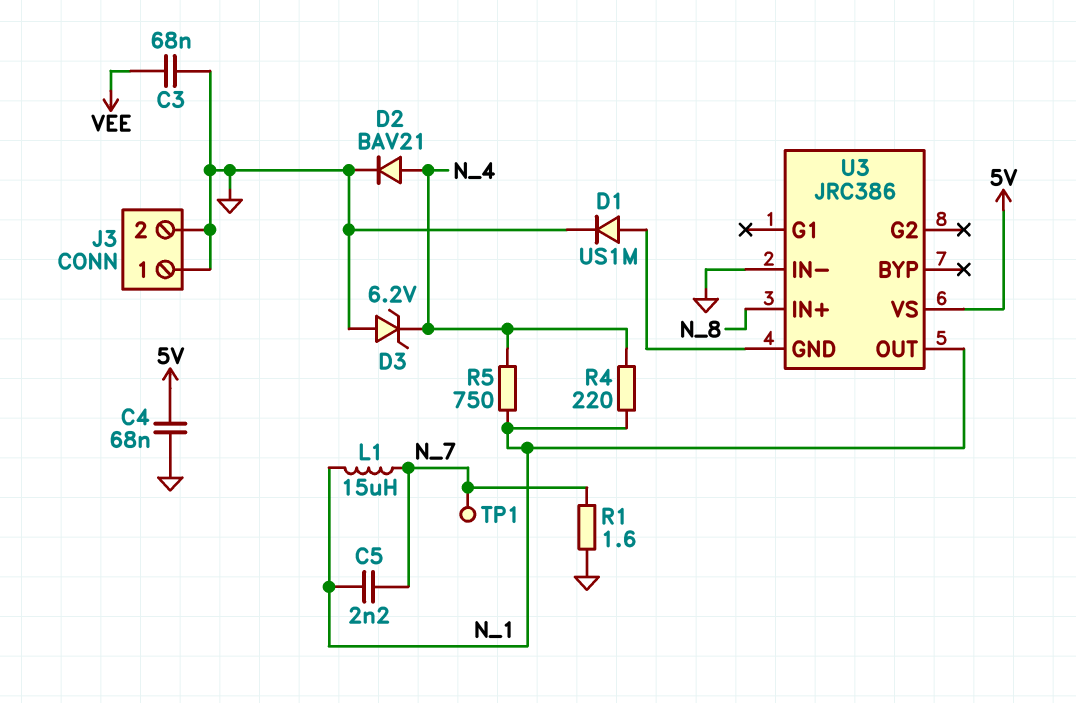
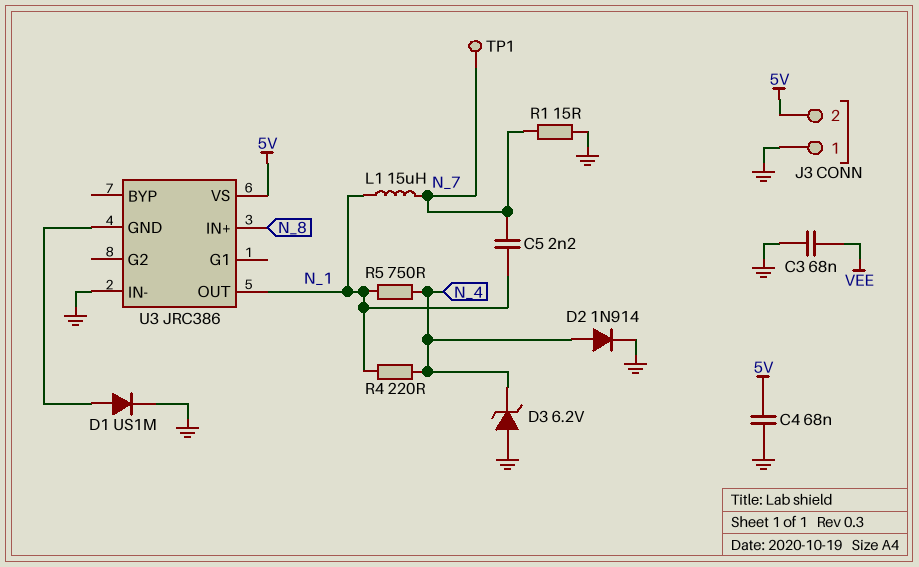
D2: diode BAV21 (A N_4, K GND) -> diode 1N914 (A N_4, K GND)
J3 pin 2: GND -> 5V
R1: 1.6 (GND, N_7) -> 15 (GND, N_7)

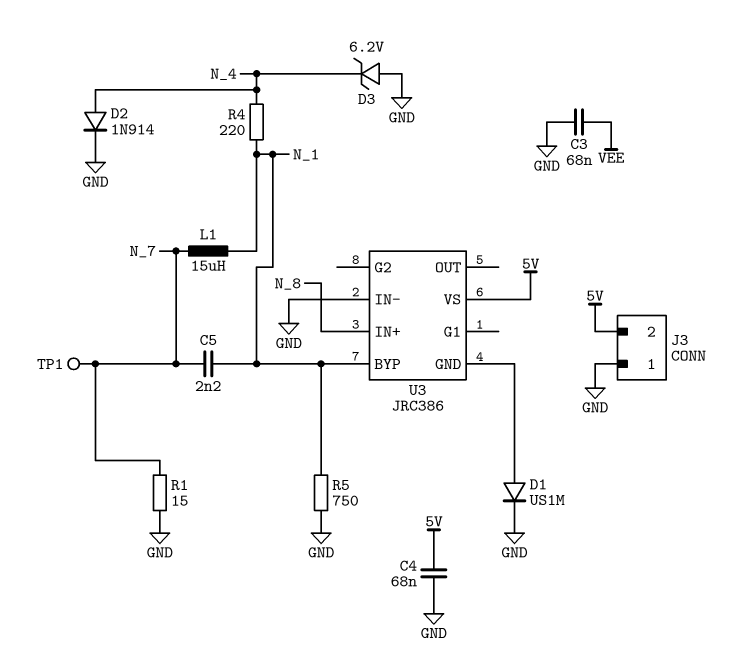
R5: 750 (N_1, N_4) -> 750 (GND, N_1)
U3 pin BYP: none -> N_1
U3 pin OUT: N_1 -> none

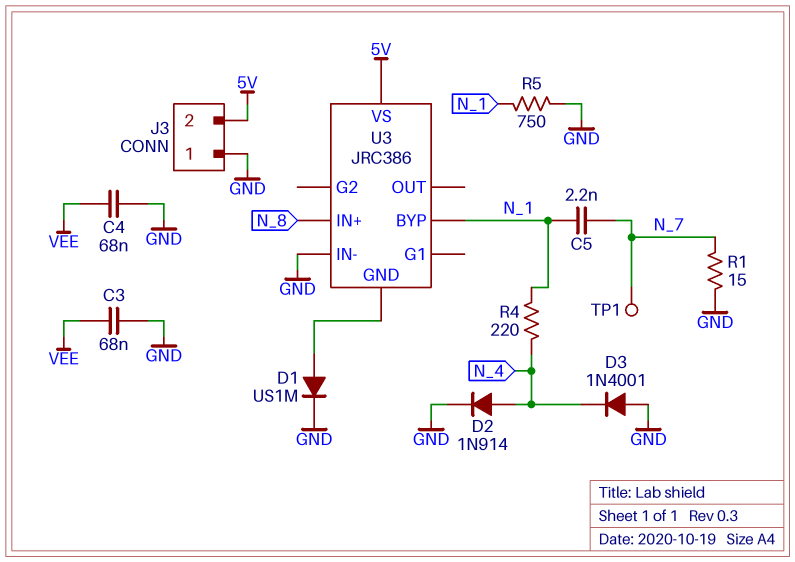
C4: 68nF (5V, GND) -> 68nF (GND, VEE)
D3: zener 6.2V (A GND, K N_4) -> diode 1N4001 (A GND, K N_4)
L1: 15uH (N_1, N_7) -> none

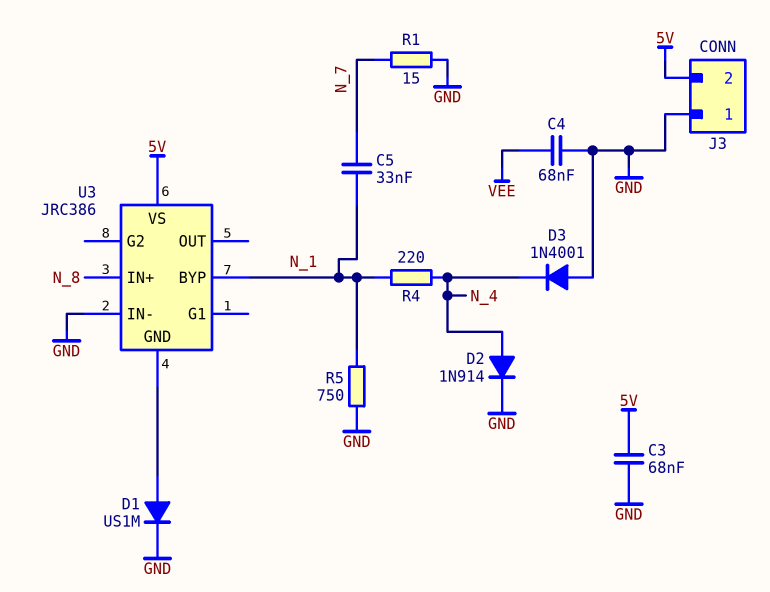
C3: 68nF (GND, VEE) -> 68nF (5V, GND)
C5: 2.2nF (N_1, N_7) -> 33nF (N_1, N_7)
TP1: test point (N_7) -> none

